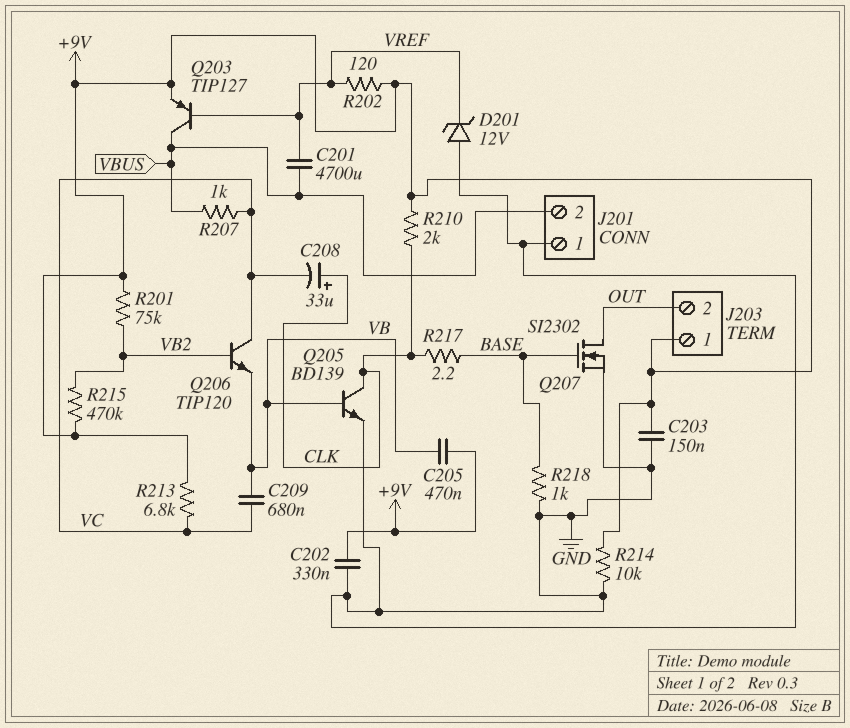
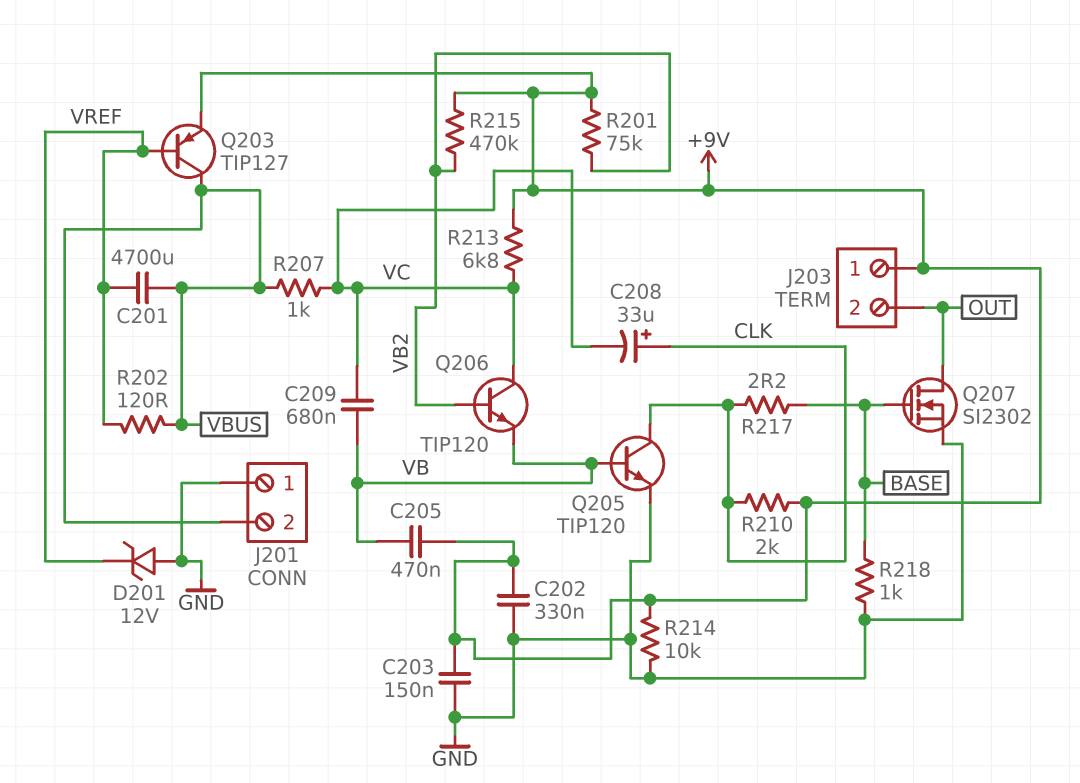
Q205: NPN BD139 (B VB, C CLK, E GND) -> NPN TIP120 (B VB, C CLK, E GND)
R202: 120 (+9V, VREF) -> 120 (VBUS, VREF)

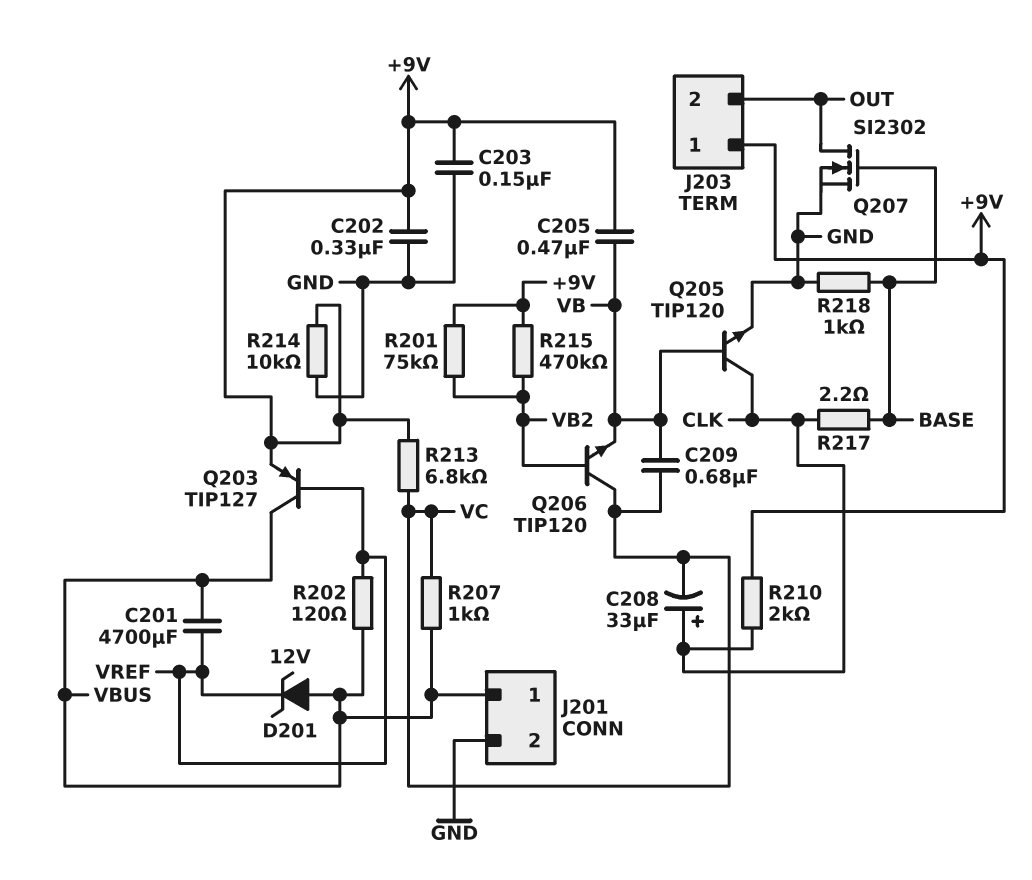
D201: zener 12V (A GND, K VREF) -> zener 12V (A VBUS, K VREF)
J201 pin 1: GND -> VBUS
J201 pin 2: VBUS -> GND

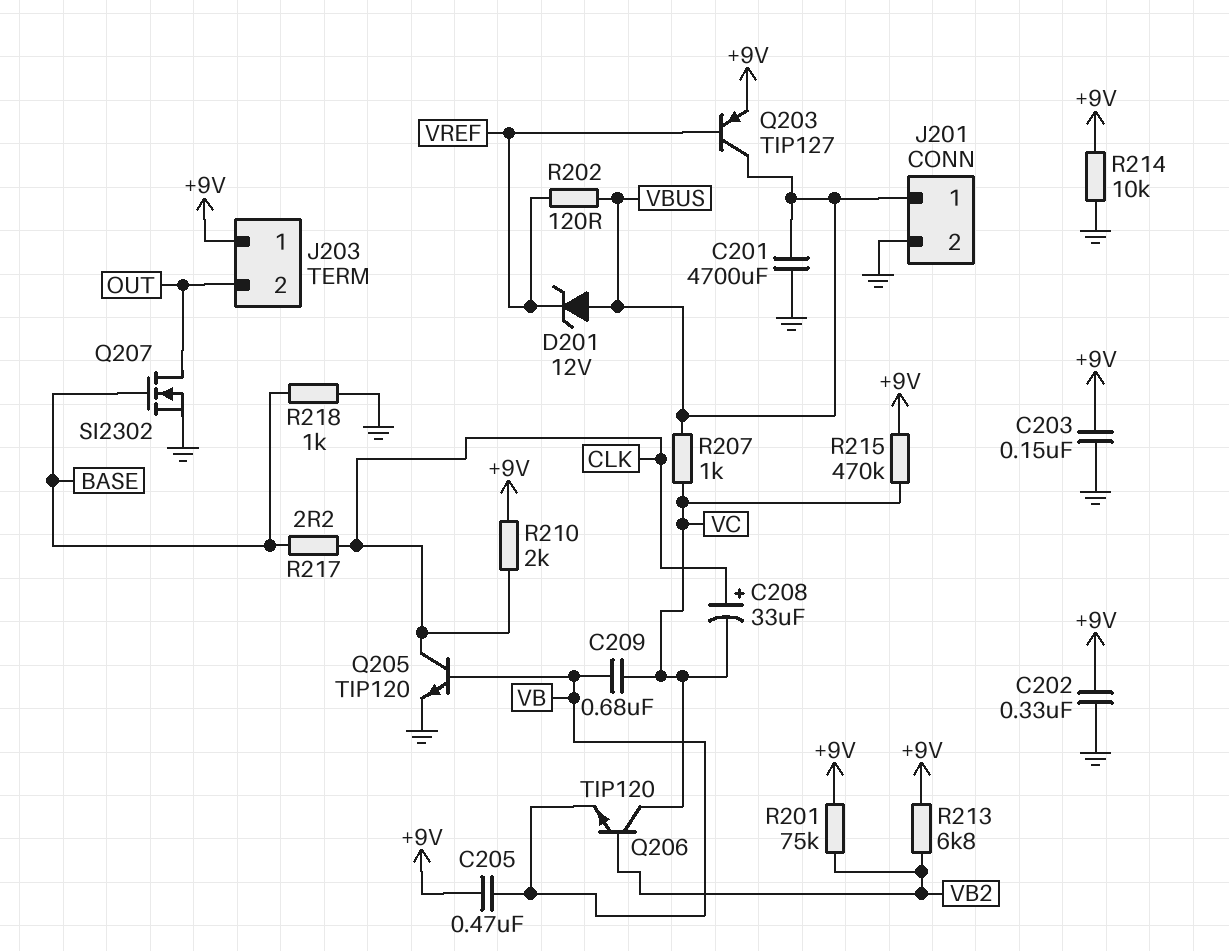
C201: 4700uF (VBUS, VREF) -> 4700uF (GND, VBUS)
R213: 6.8k (+9V, VC) -> 6.8k (+9V, VB2)
R215: 470k (+9V, VB2) -> 470k (+9V, VC)

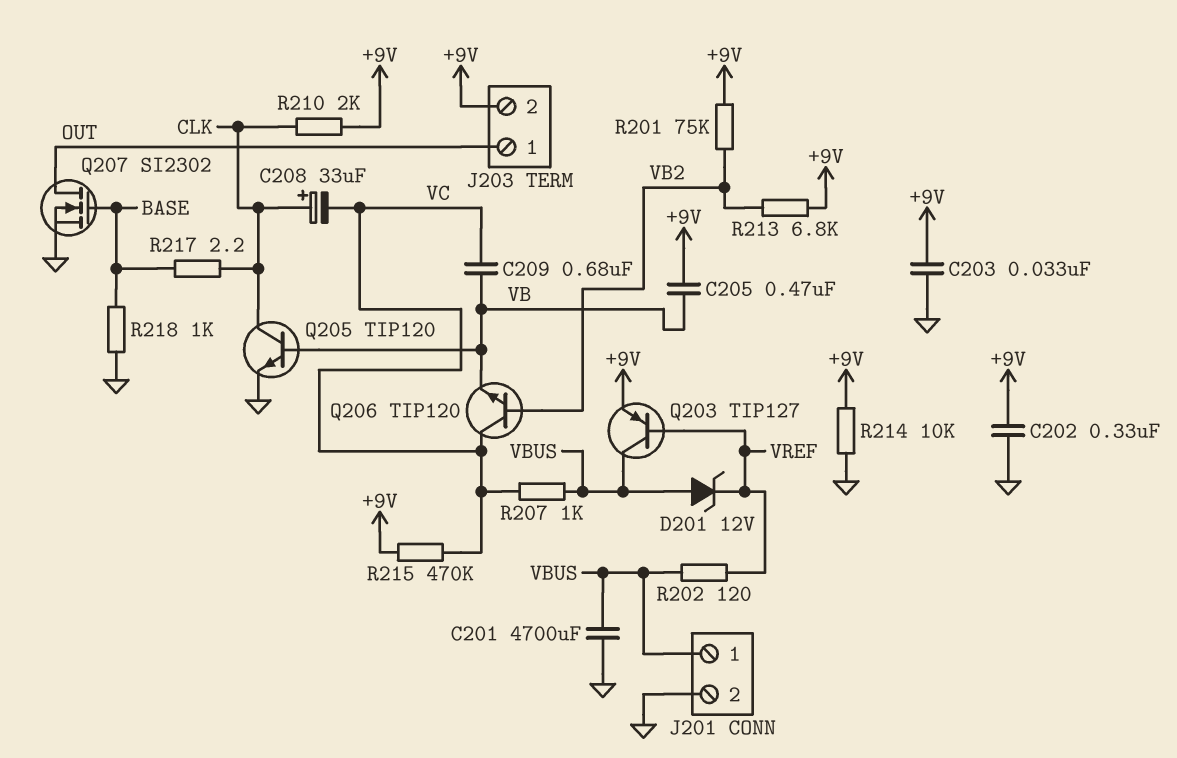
C203: 150nF (+9V, GND) -> 33nF (+9V, GND)
J203 pin 1: +9V -> OUT
J203 pin 2: OUT -> +9V

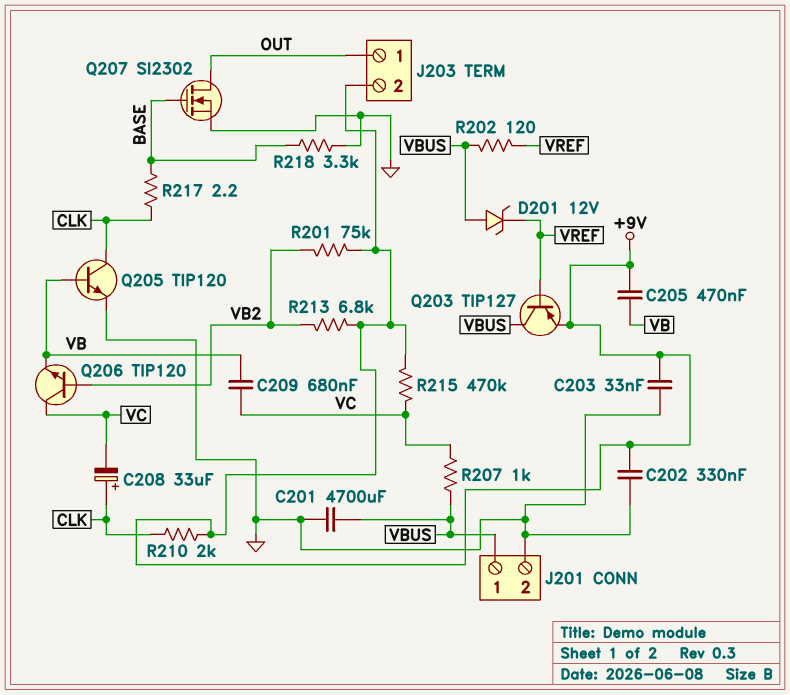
R214: 10k (+9V, GND) -> none
R218: 1k (BASE, GND) -> 3.3k (BASE, GND)

